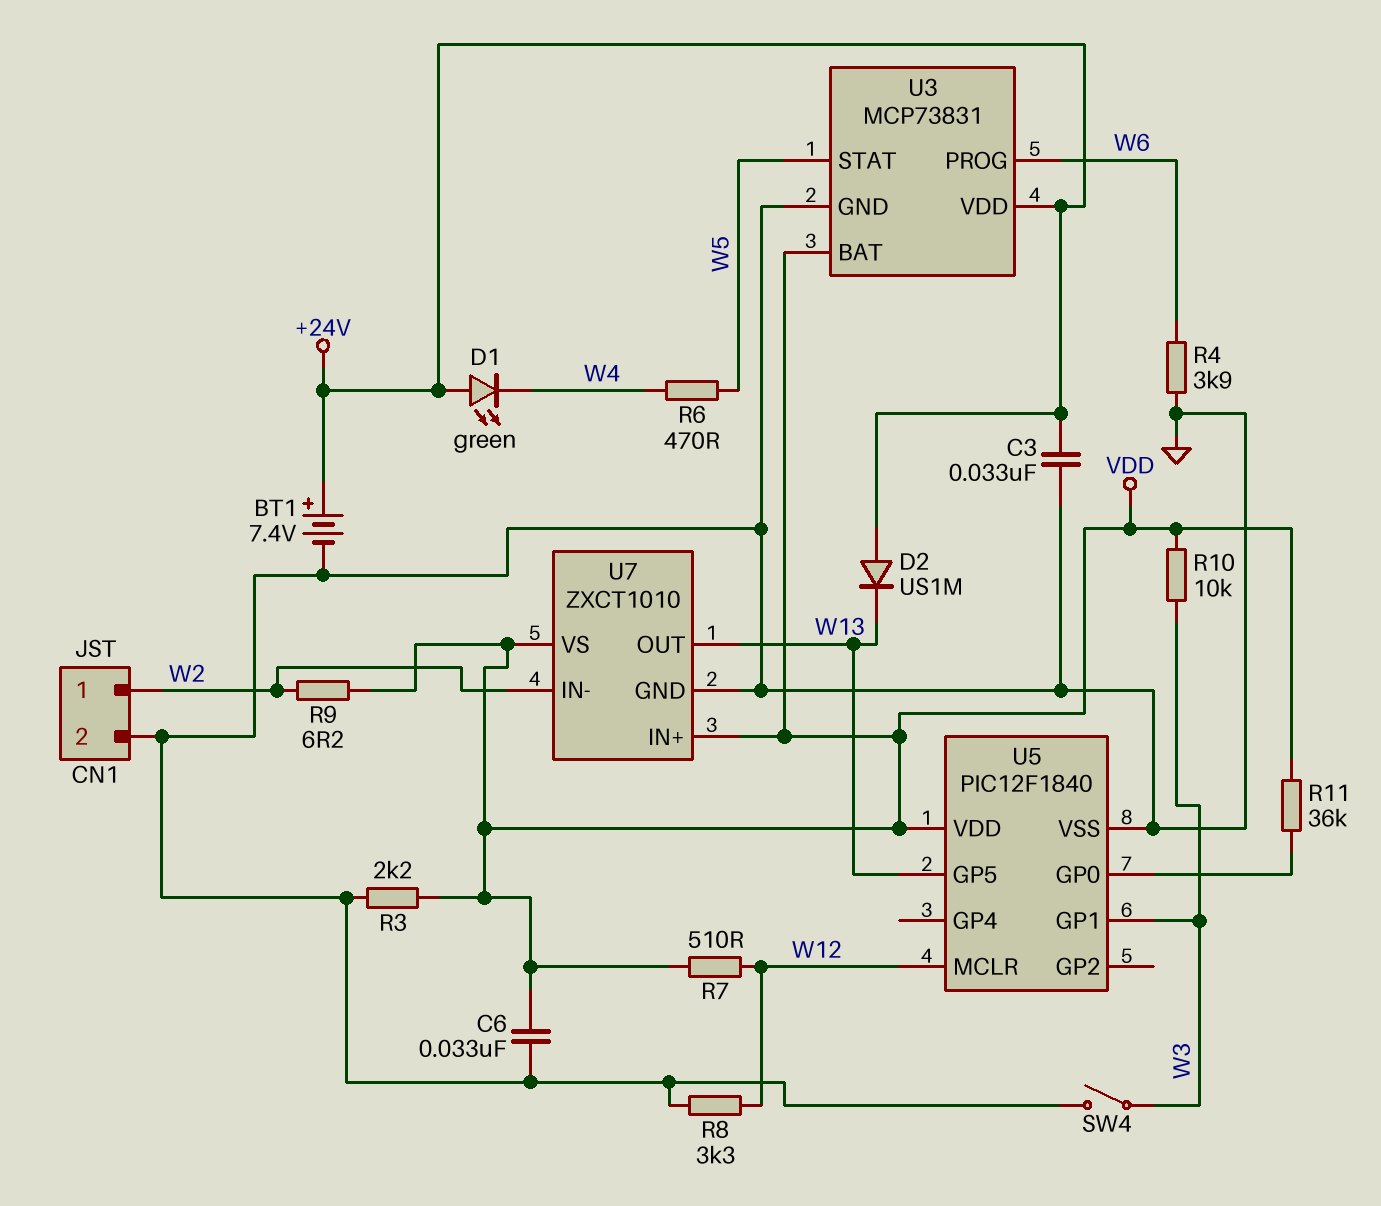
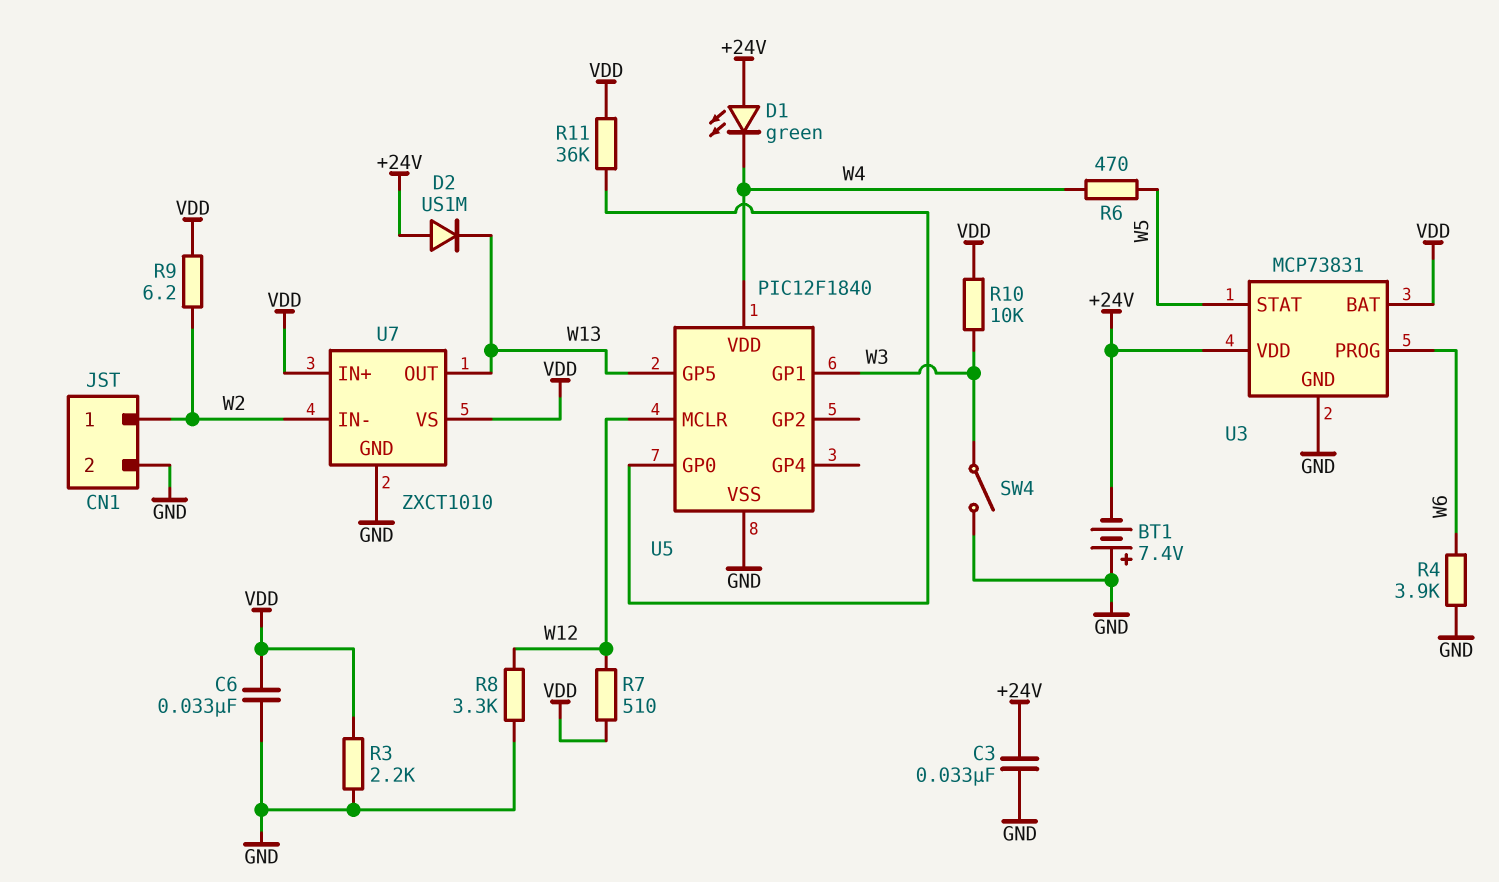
BT1: 7.4V (plus +24V, minus GND) -> 7.4V (plus GND, minus +24V)
U5 pin VDD: VDD -> W4

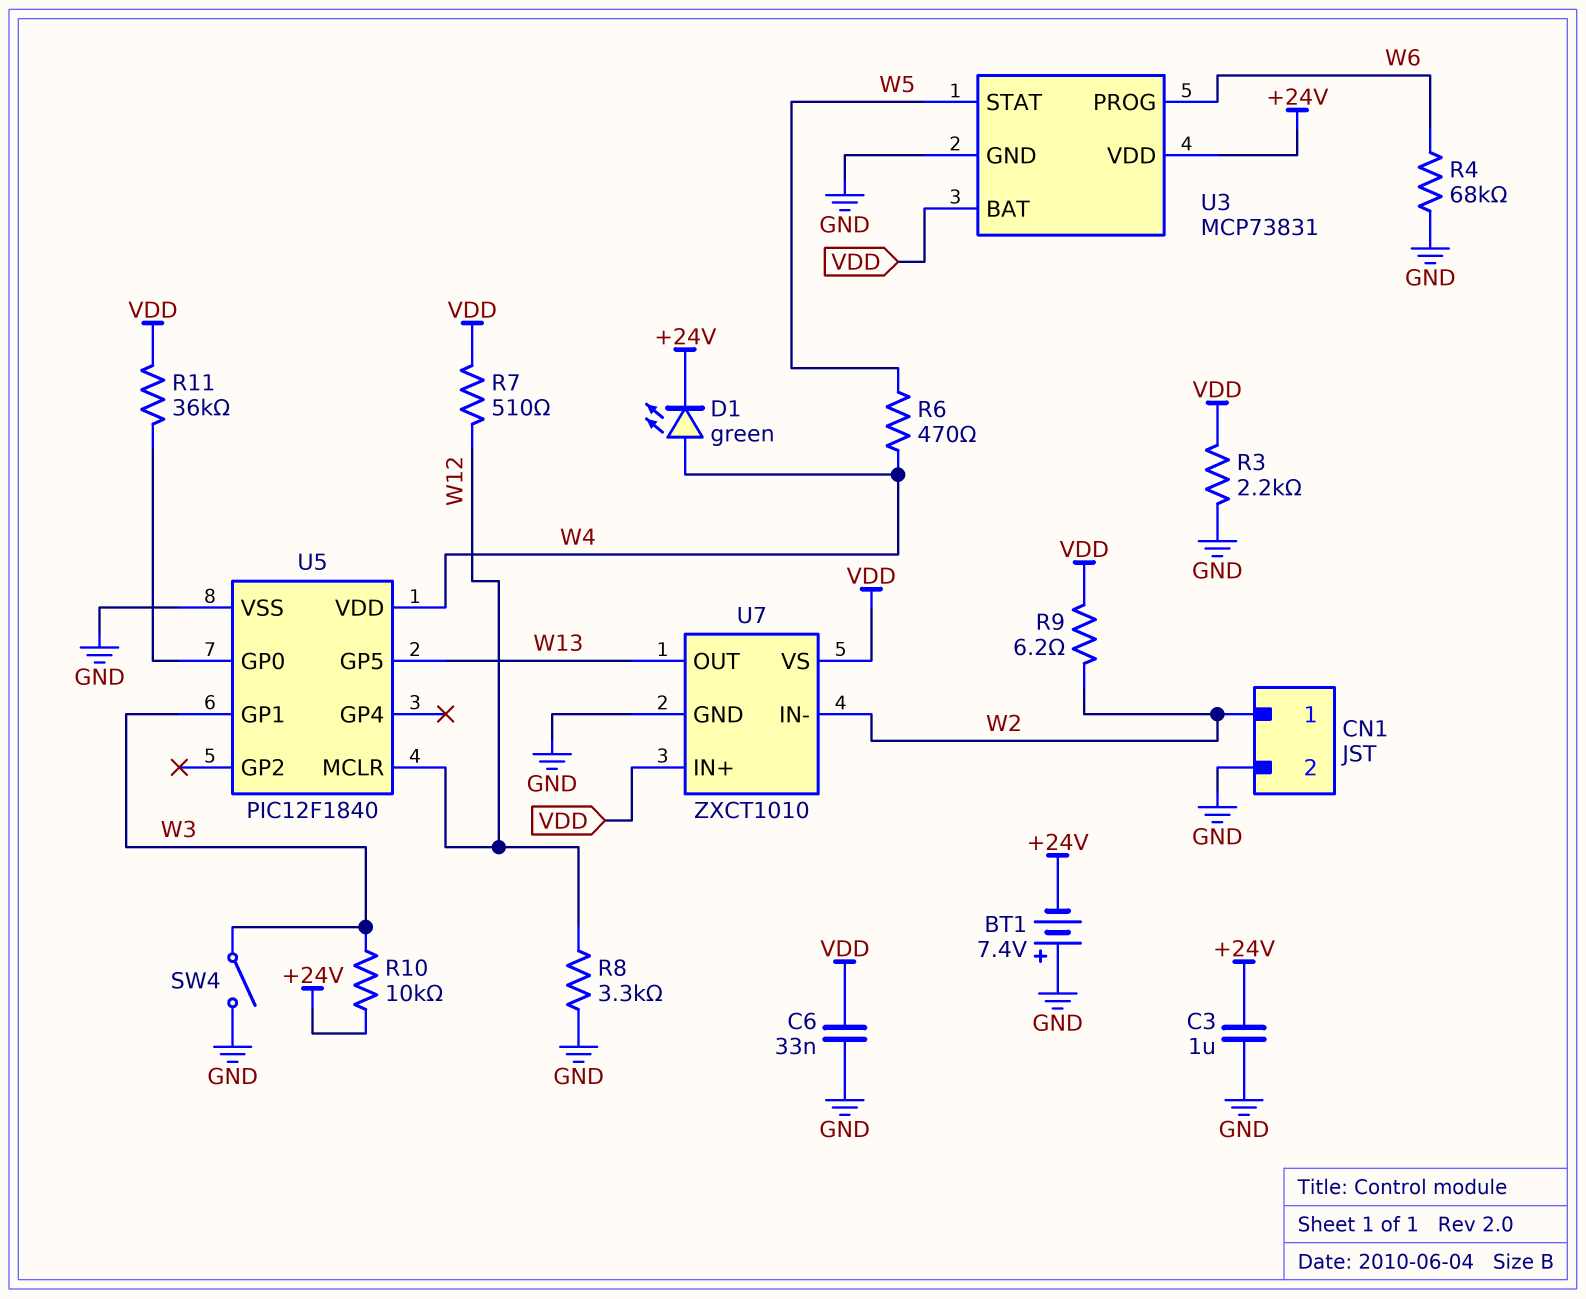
C3: 33nF (+24V, GND) -> 1uF (+24V, GND)
D1: LED green (A +24V, K W4) -> LED green (A W4, K +24V)
D2: diode US1M (A +24V, K W13) -> none
R4: 3.9k (GND, W6) -> 68k (GND, W6)
R10: 10k (VDD, W3) -> 10k (+24V, W3)

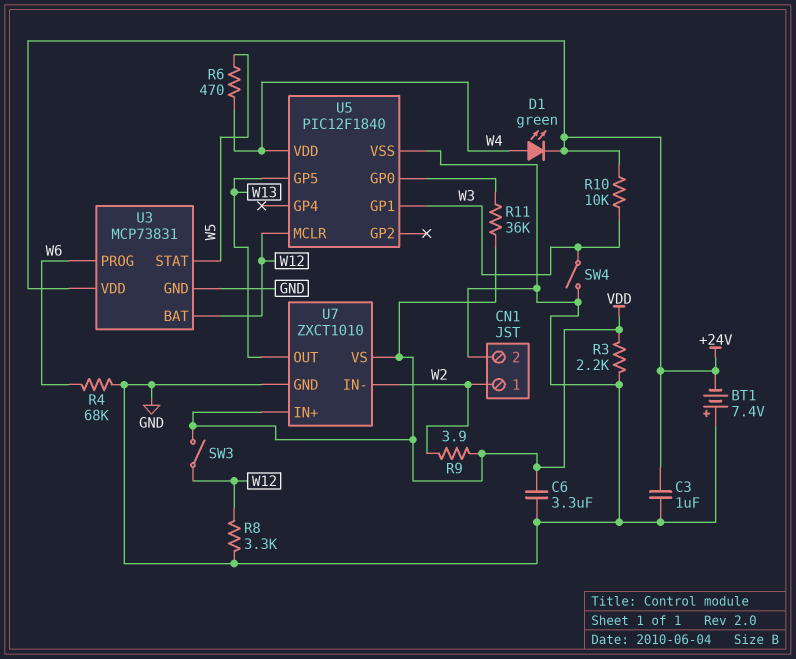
C6: 33nF (GND, VDD) -> 3.3uF (GND, VDD)
R7: 510 (VDD, W12) -> none
R9: 6.2 (VDD, W2) -> 3.9 (VDD, W2)
SW3: none -> switch (VDD, W12)
U3 pin BAT: VDD -> W12

